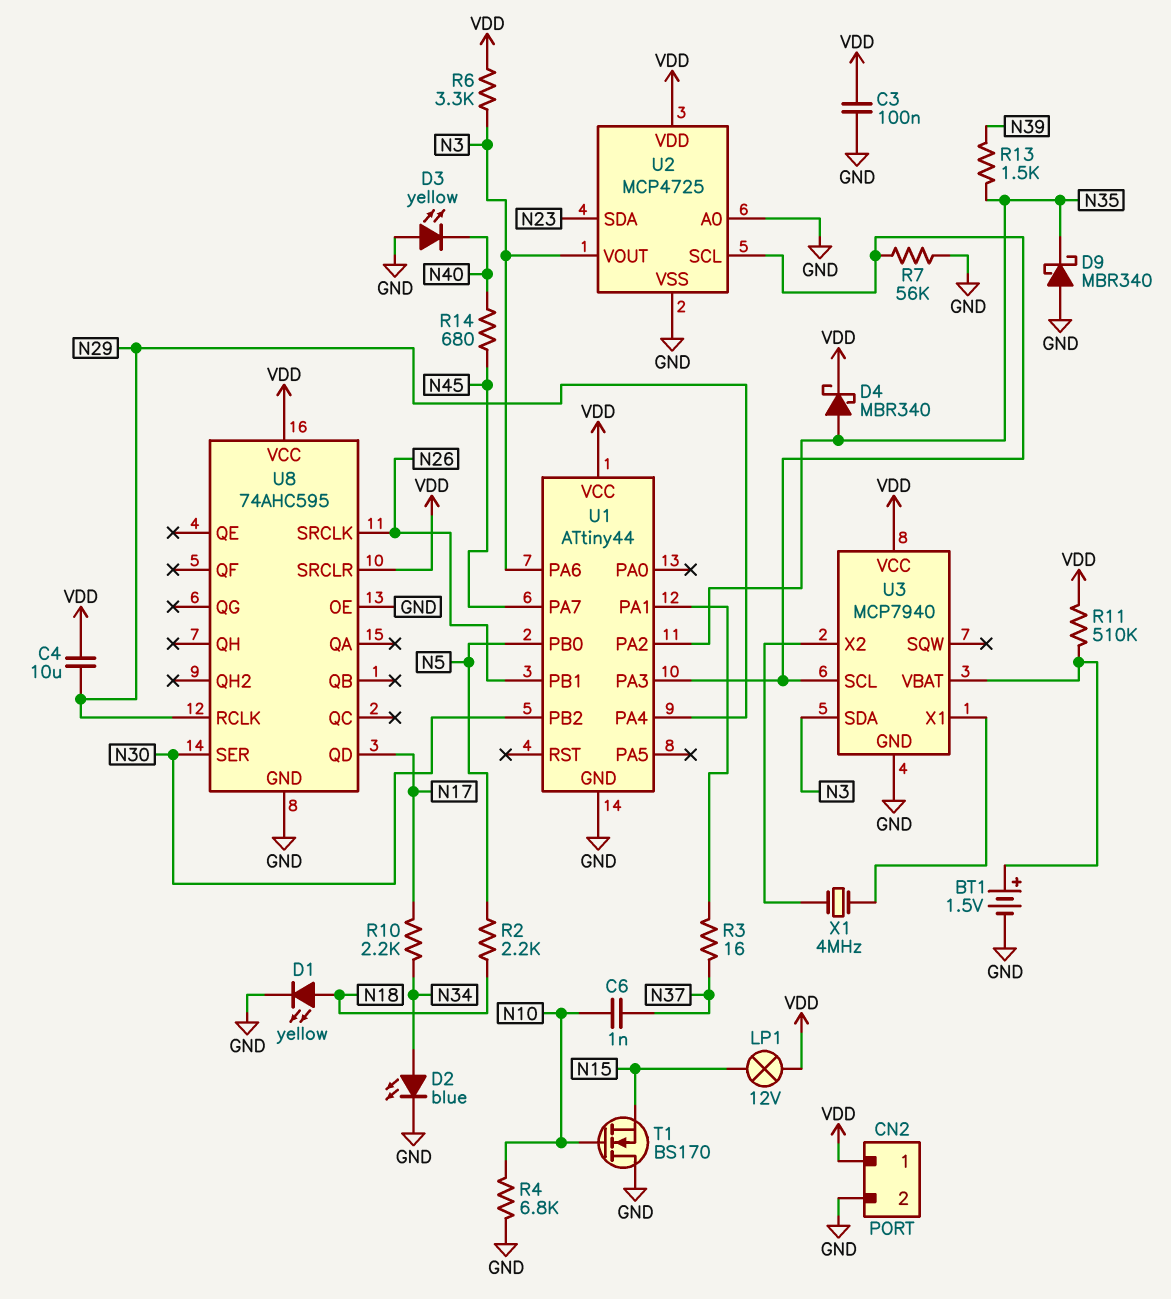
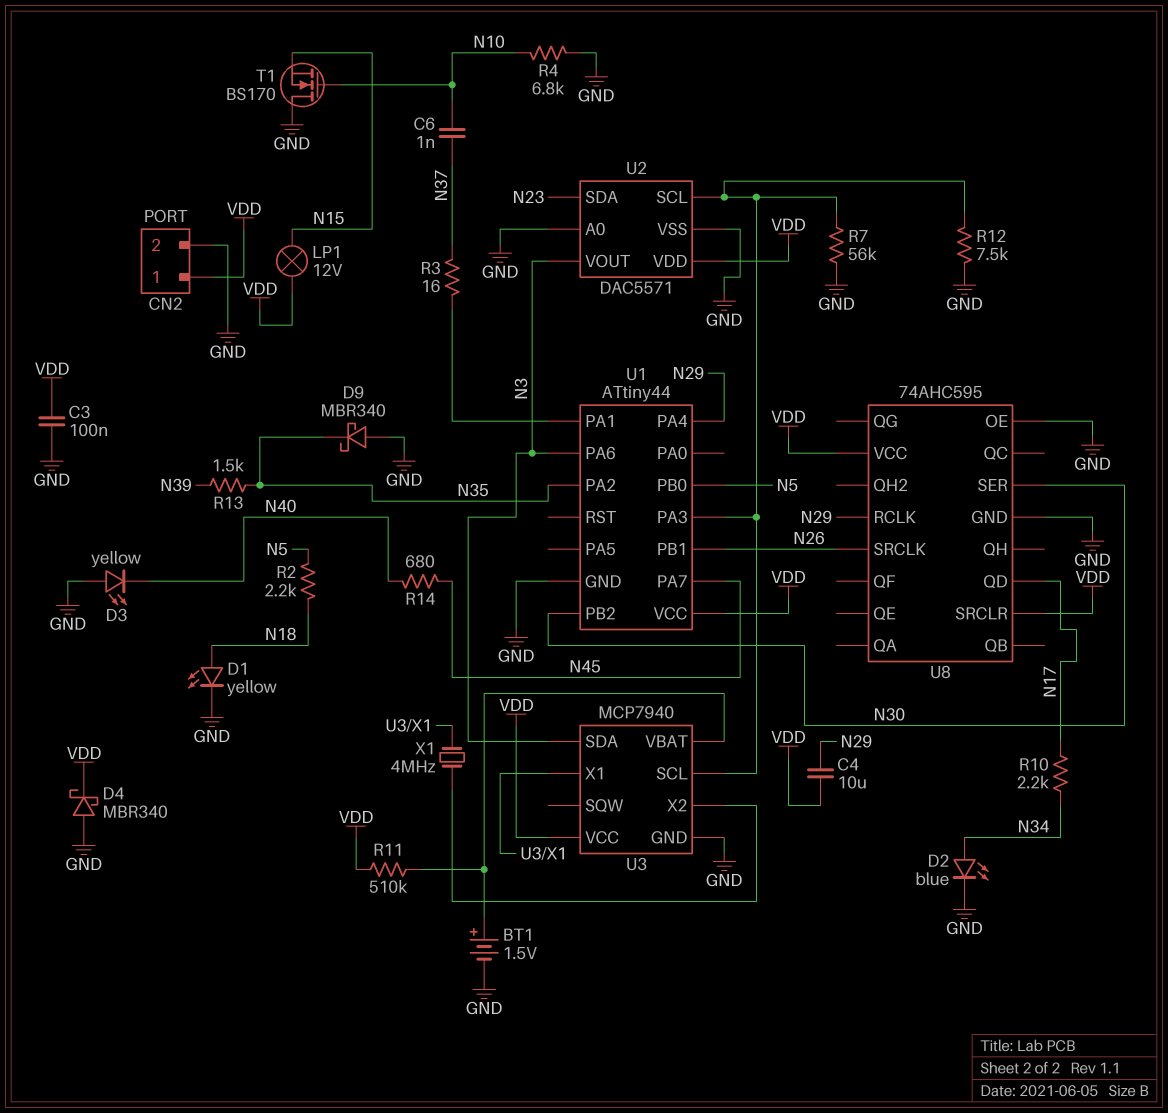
D4: schottky MBR340 (A N35, K VDD) -> schottky MBR340 (A GND, K VDD)
R6: 3.3k (N3, VDD) -> none
R12: none -> 7.5k (GND, U1/PA3)
U2: MCP4725 -> DAC5571

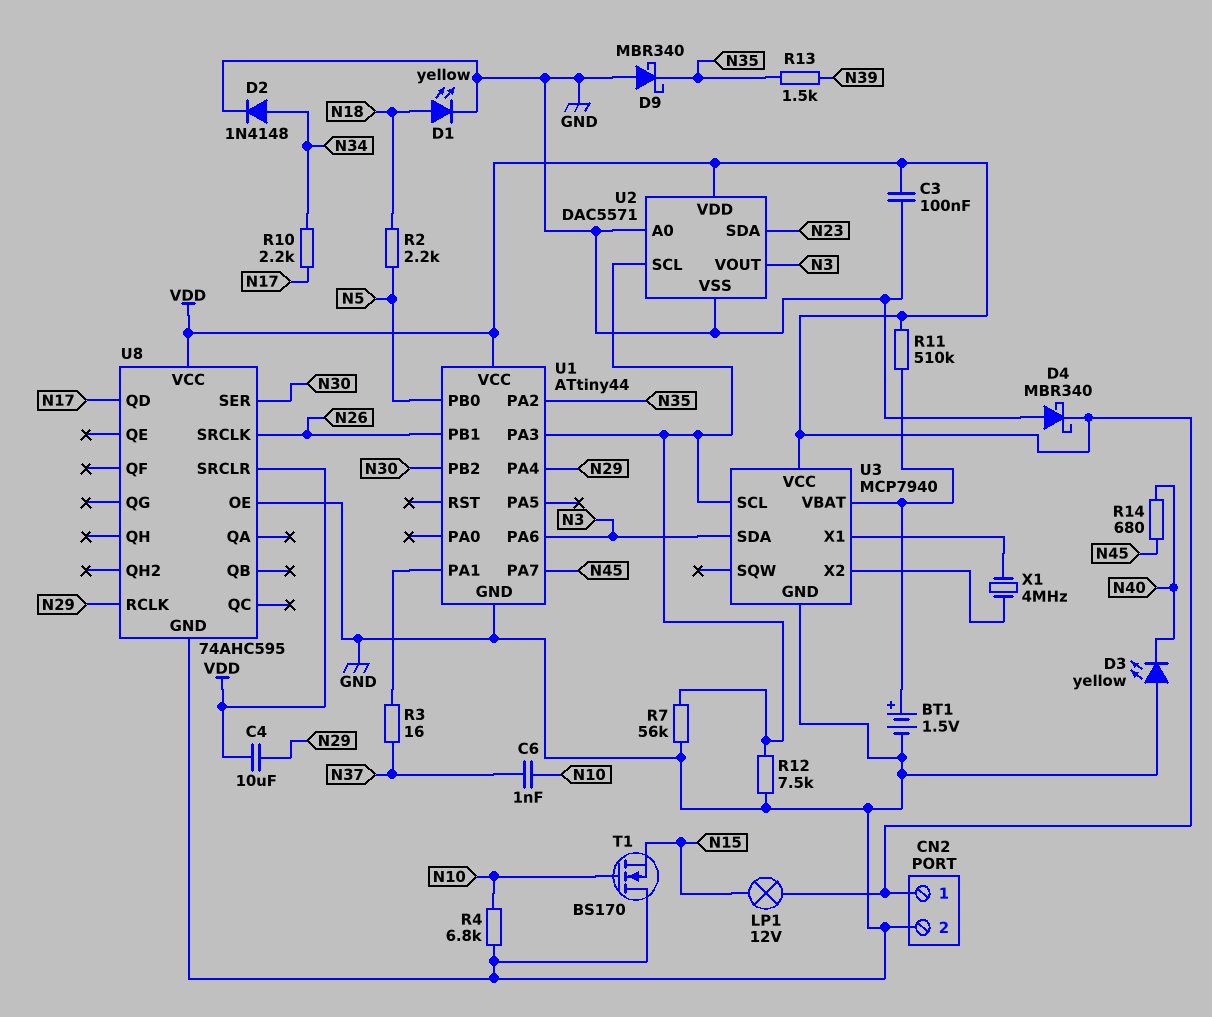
D2: LED blue (A N34, K GND) -> diode 1N4148 (A N34, K GND)

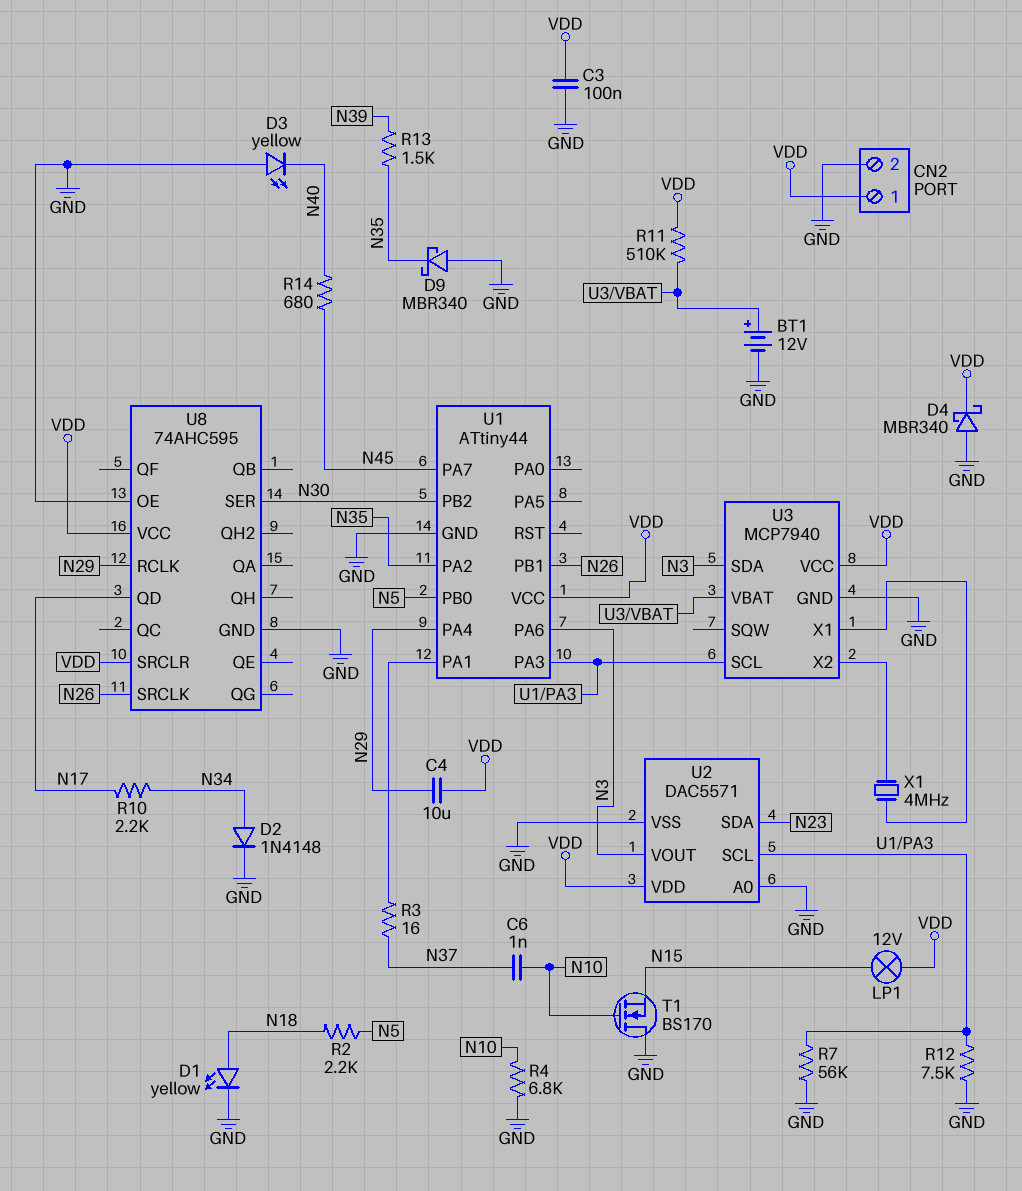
BT1: 1.5V (plus U3/VBAT, minus GND) -> 12V (plus U3/VBAT, minus GND)

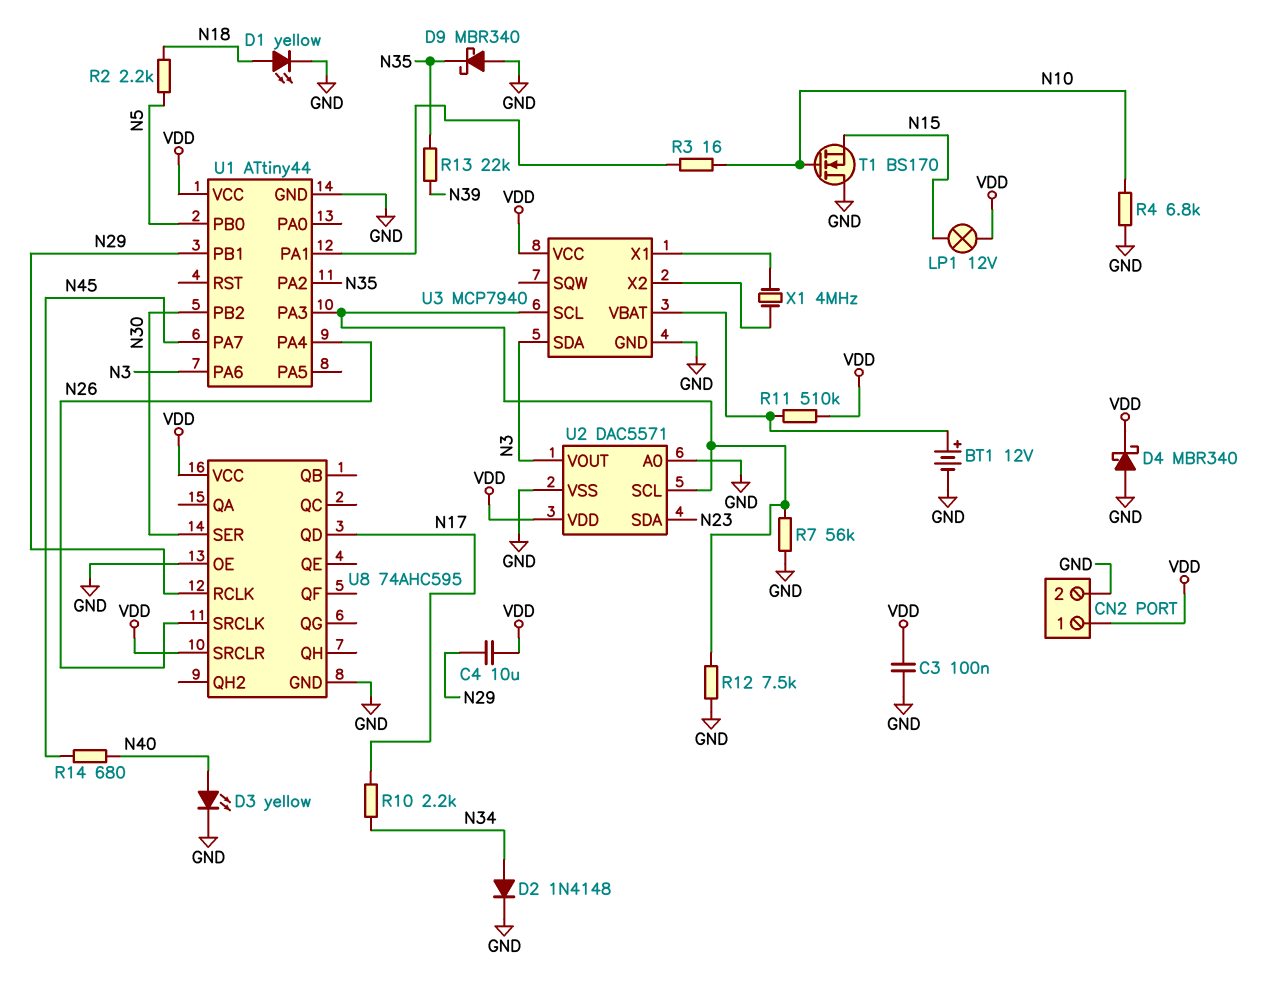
C6: 1nF (N10, N37) -> none
D3: LED yellow (A GND, K N40) -> LED yellow (A N40, K GND)
R3: 16 (N37, U1/PA1) -> 16 (N10, U1/PA1)
R13: 1.5k (N35, N39) -> 22k (N35, N39)
U1 pin PA4: N29 -> N26
U1 pin PB1: N26 -> N29

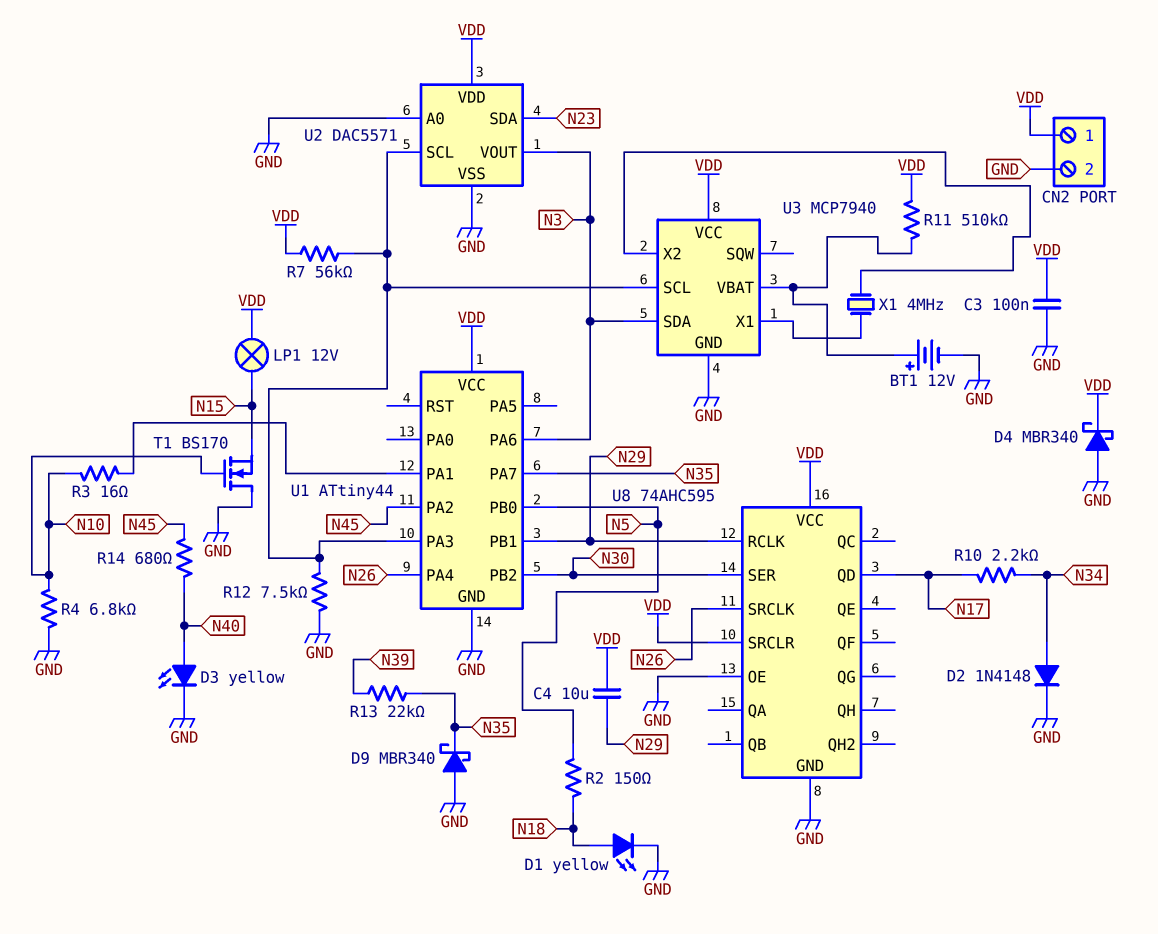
R2: 2.2k (N5, N18) -> 150 (N5, N18)
R7: 56k (GND, U1/PA3) -> 56k (U1/PA3, VDD)
U1 pin PA2: N35 -> N45
U1 pin PA7: N45 -> N35

